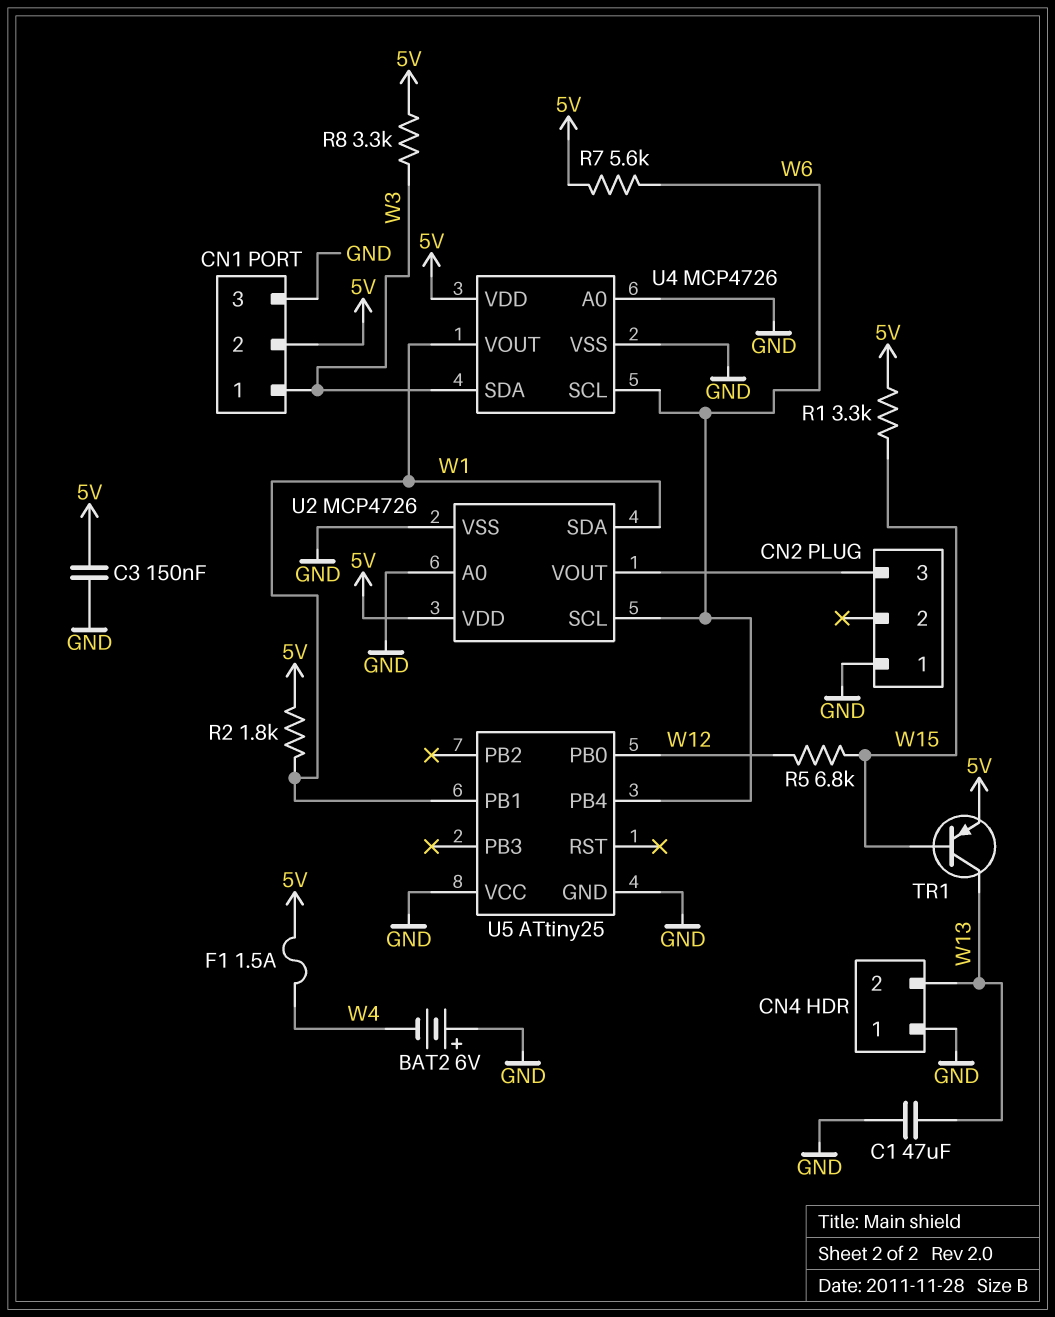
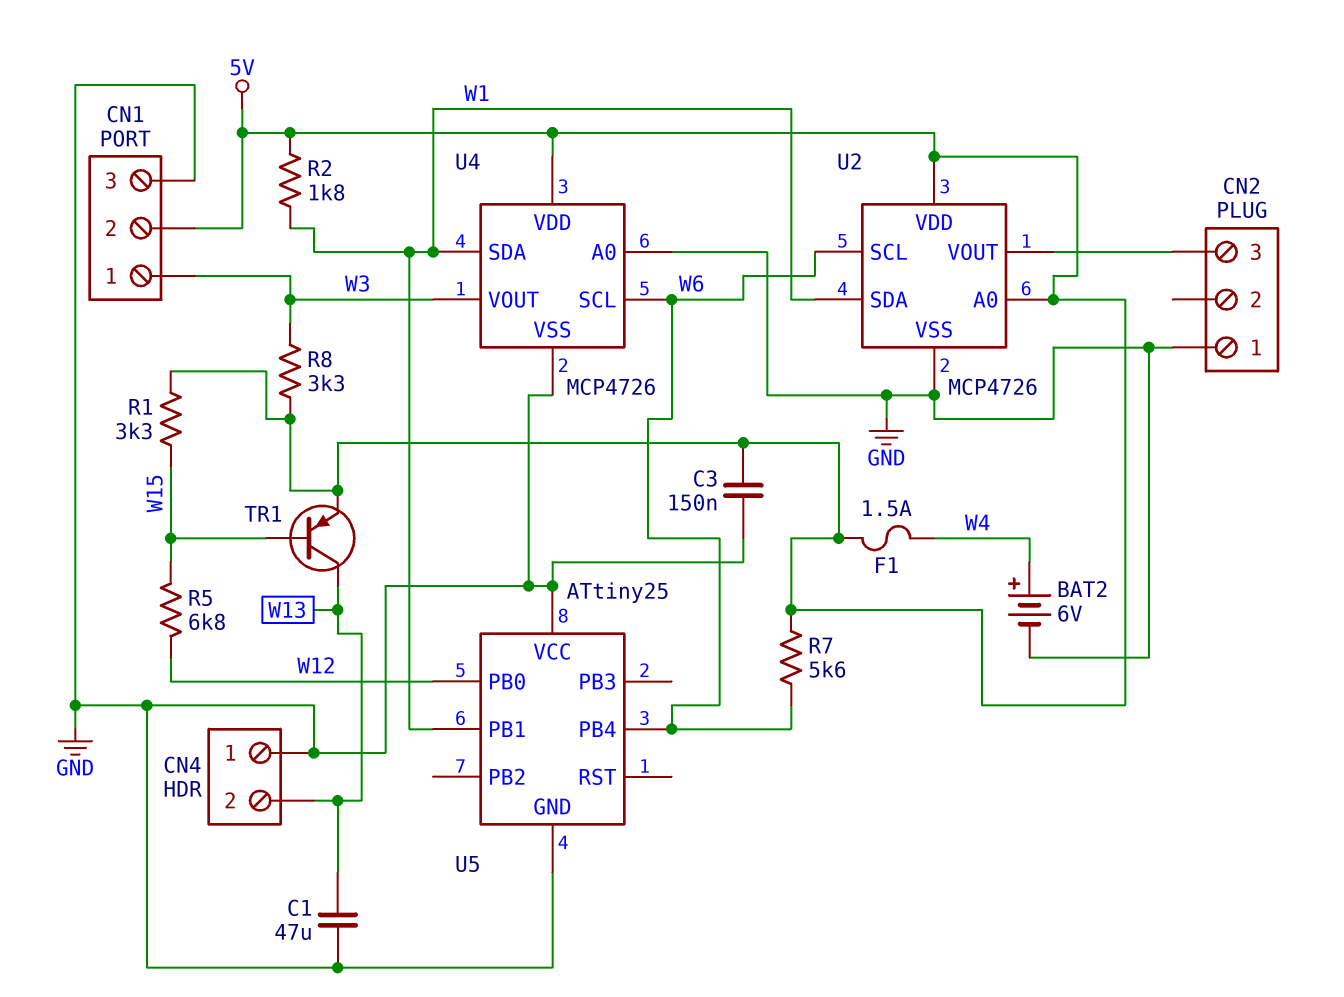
BAT2: 6V (plus GND, minus W4) -> 6V (plus W4, minus GND)
U2 pin A0: GND -> 5V
U4 pin SDA: W3 -> W1
U4 pin VOUT: W1 -> W3

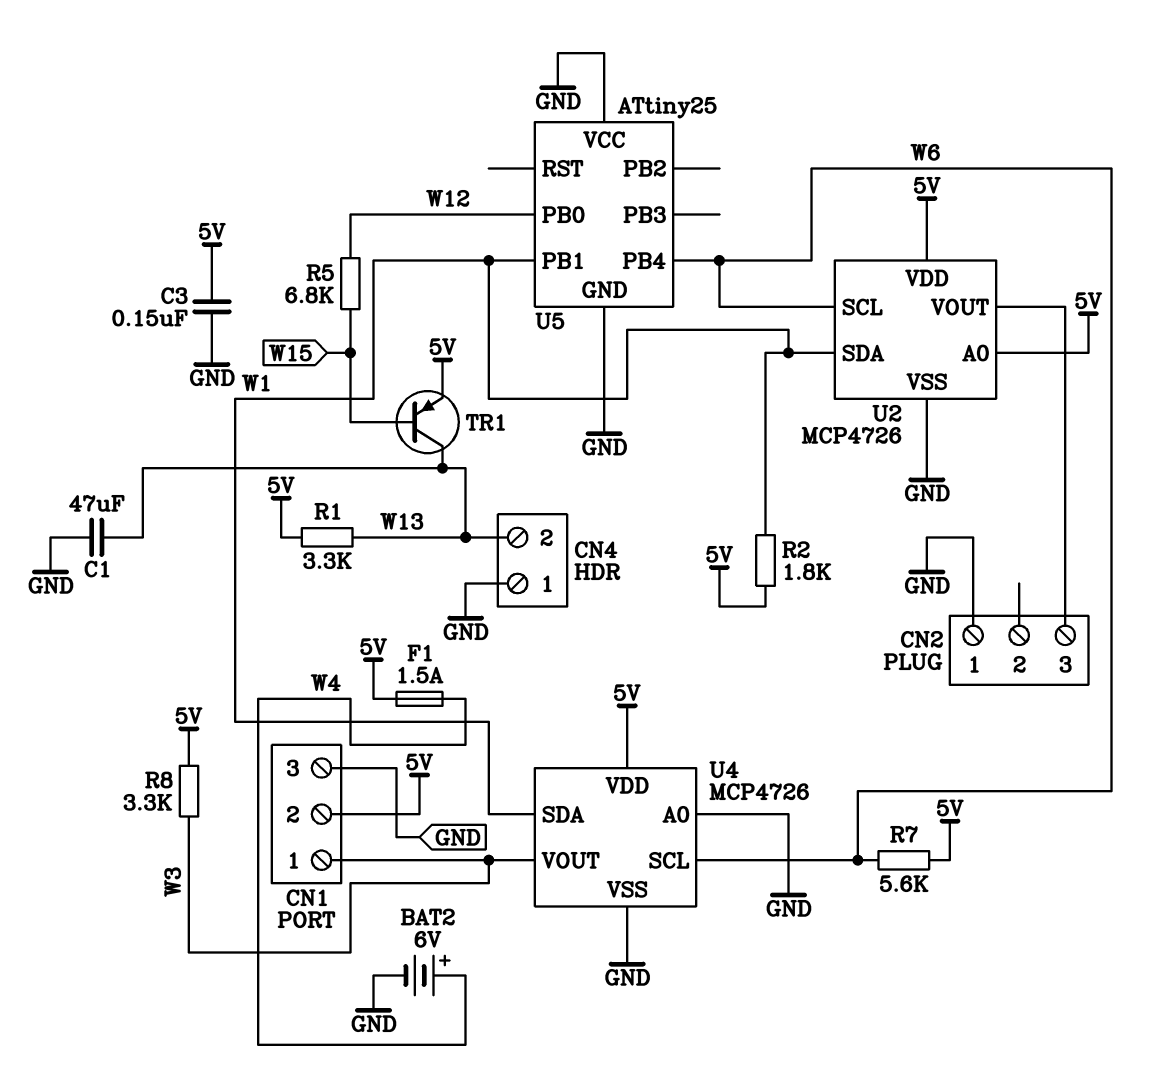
R1: 3.3k (5V, W15) -> 3.3k (5V, W13)

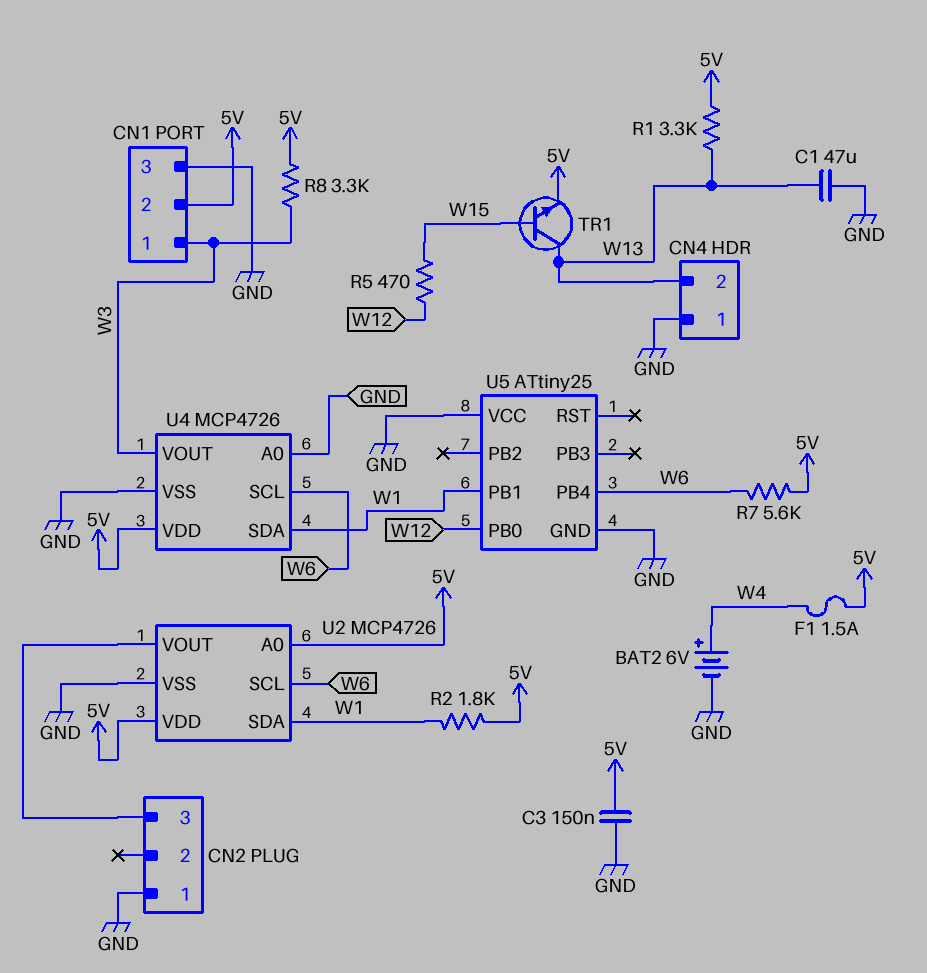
R5: 6.8k (W12, W15) -> 470 (W12, W15)
TR1: PNP (B W15, C W13, E 5V) -> NPN (B W15, C W13, E 5V)

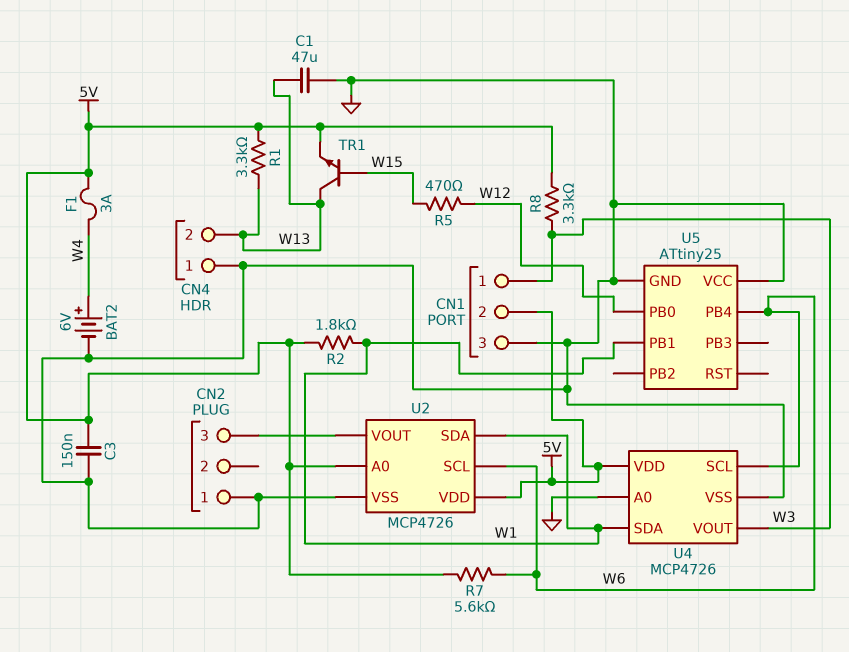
F1: 1.5A (5V, W4) -> 3A (5V, W4)

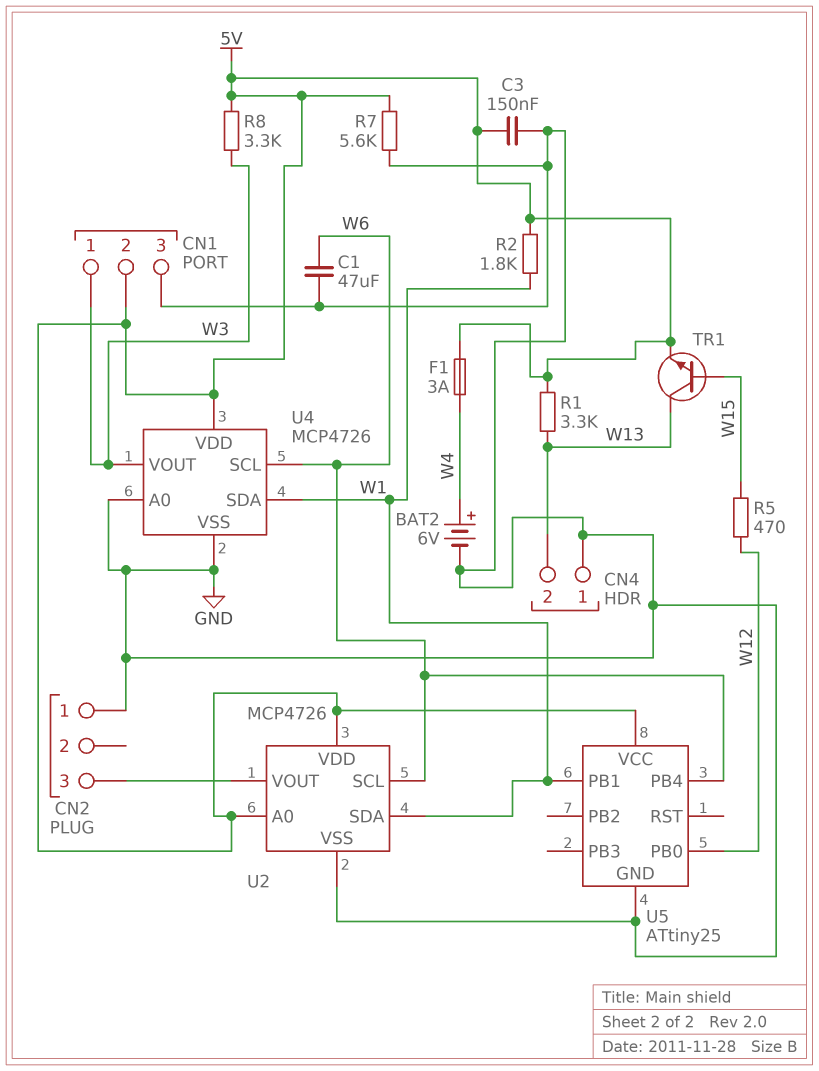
C1: 47uF (GND, W13) -> 47uF (GND, W6)
R7: 5.6k (5V, W6) -> 5.6k (5V, GND)
U5 pin VCC: GND -> 5V

